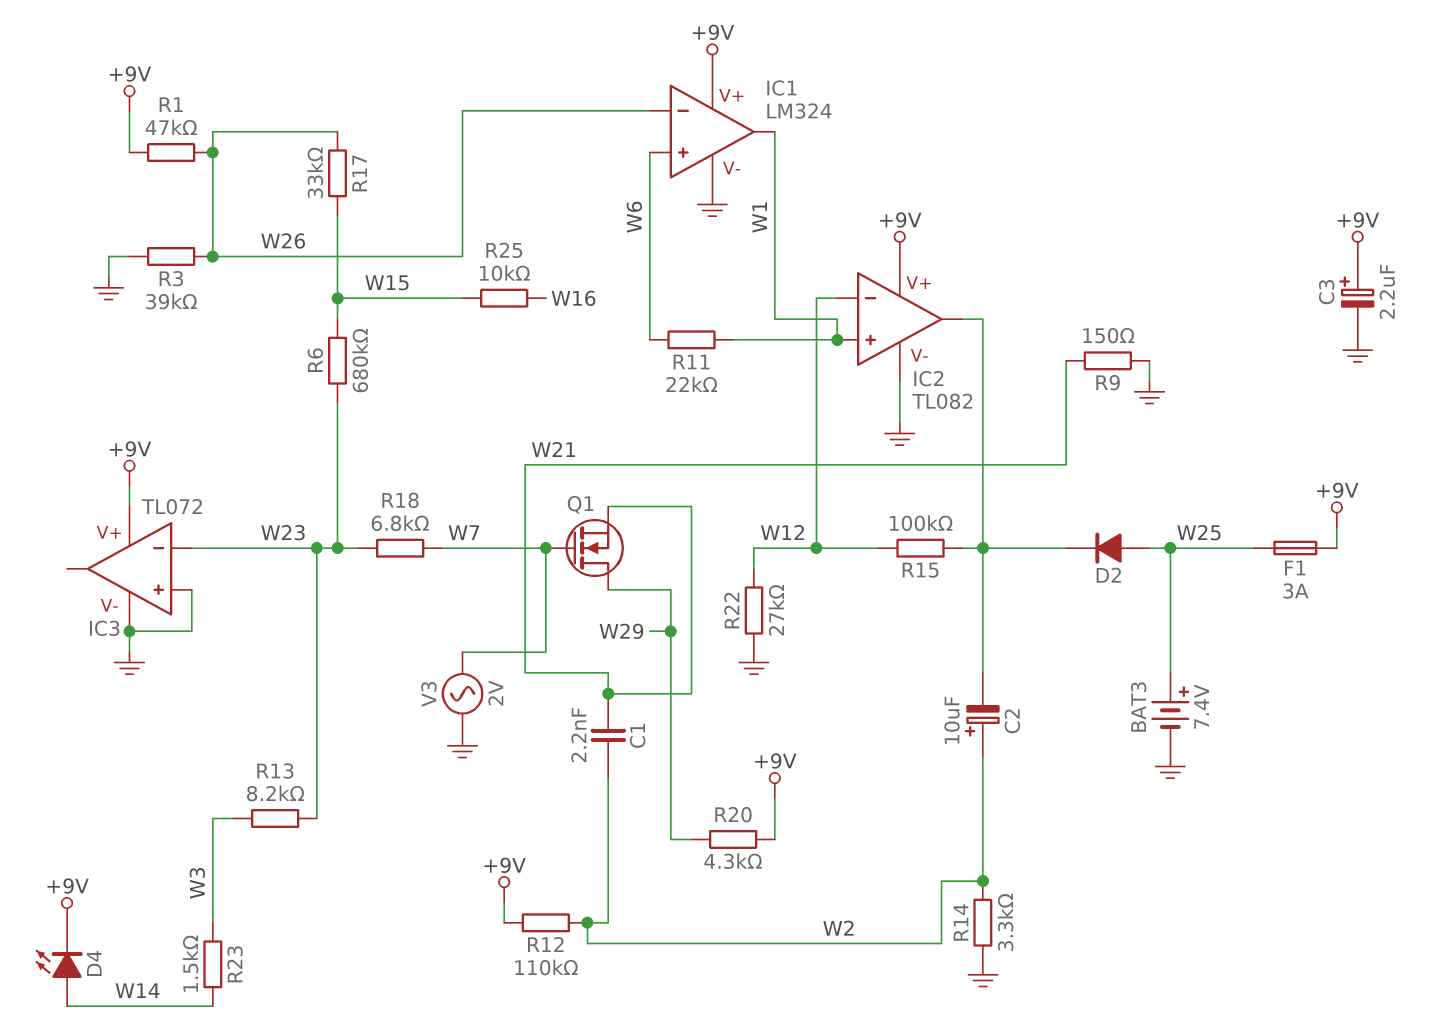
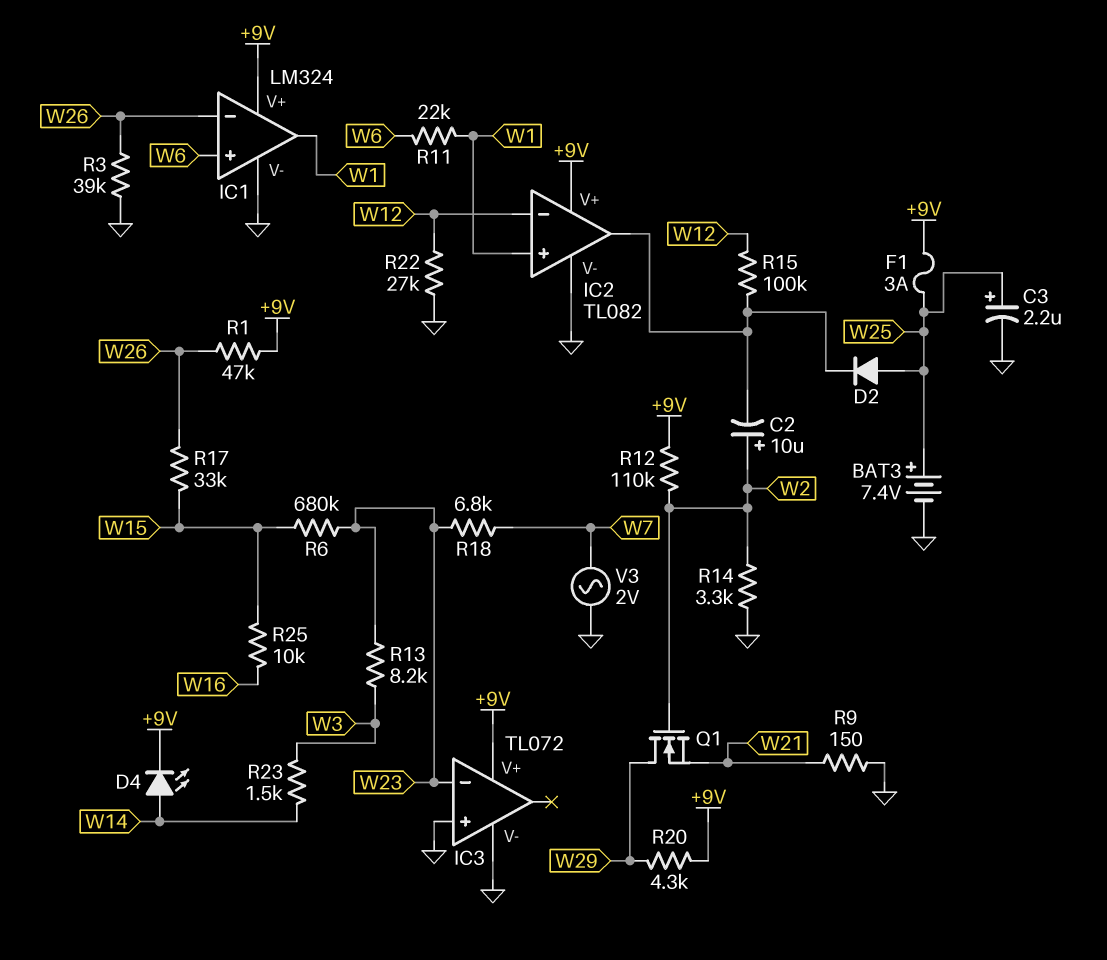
C1: 2.2nF (W2, W21) -> none
C3: 2.2uF (plus +9V, minus GND) -> 2.2uF (plus W25, minus GND)
Q1: NMOS (G W7, D W29, S W21) -> NMOS (G W2, D W29, S W21)

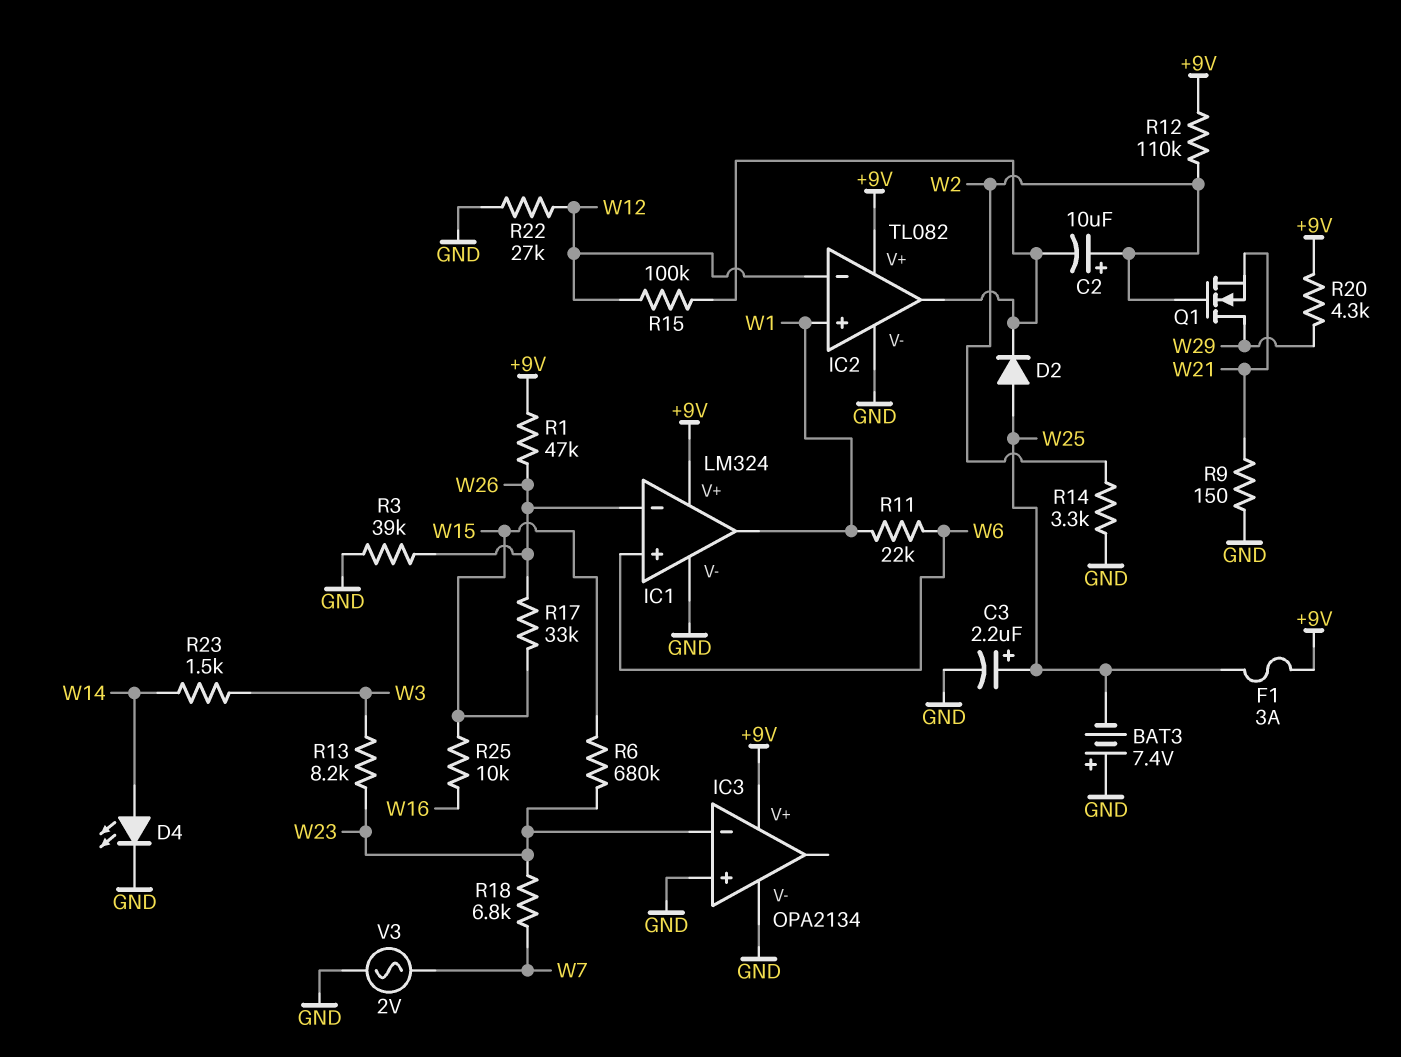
BAT3: 7.4V (plus W25, minus GND) -> 7.4V (plus GND, minus W25)
D4: LED (A W14, K +9V) -> LED (A W14, K GND)
IC3: TL072 -> OPA2134

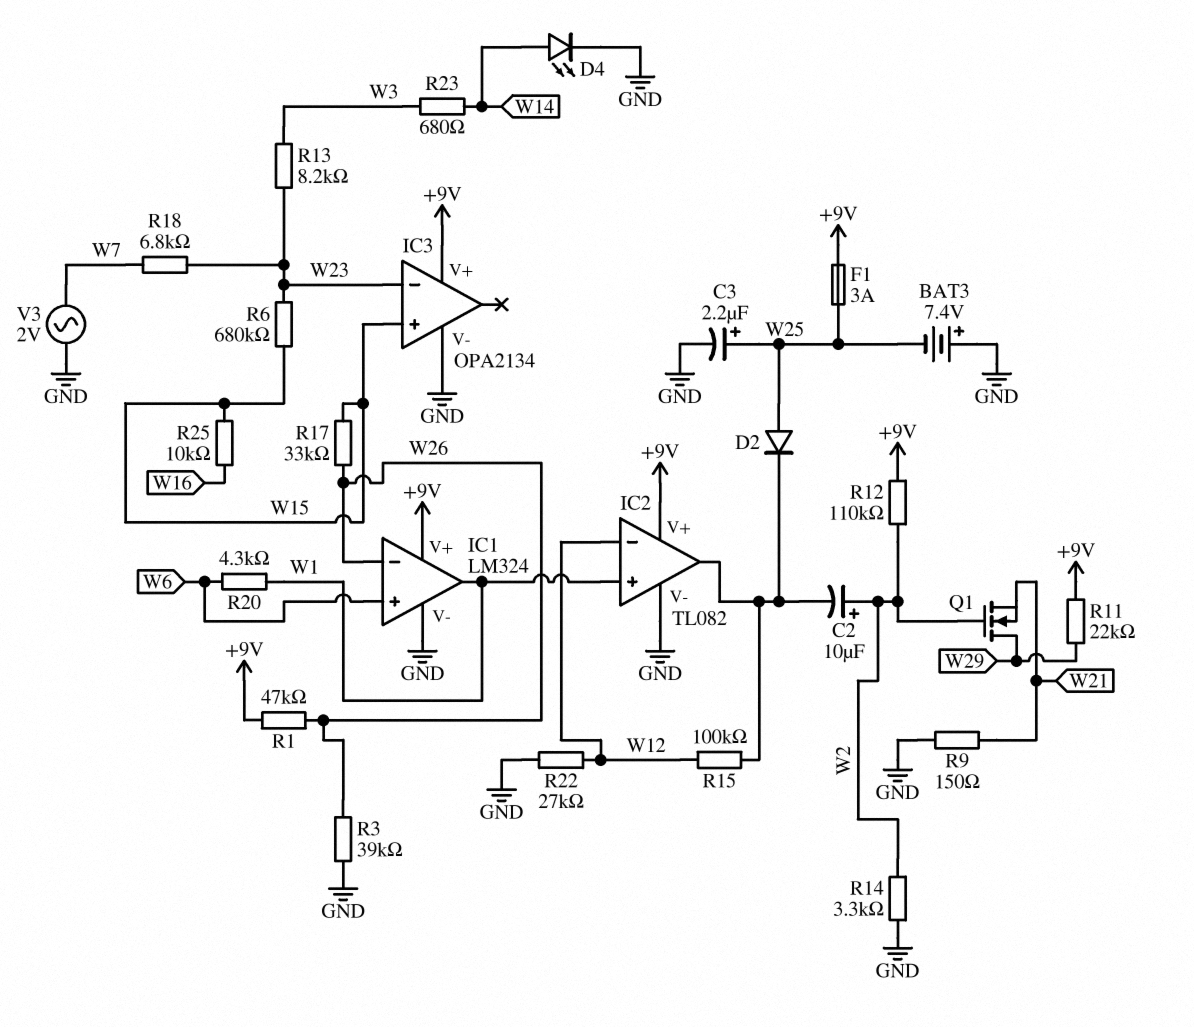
IC3 pin in+: GND -> W15
R11: 22k (W1, W6) -> 22k (+9V, W29)
R20: 4.3k (+9V, W29) -> 4.3k (W1, W6)
R23: 1.5k (W3, W14) -> 680 (W3, W14)

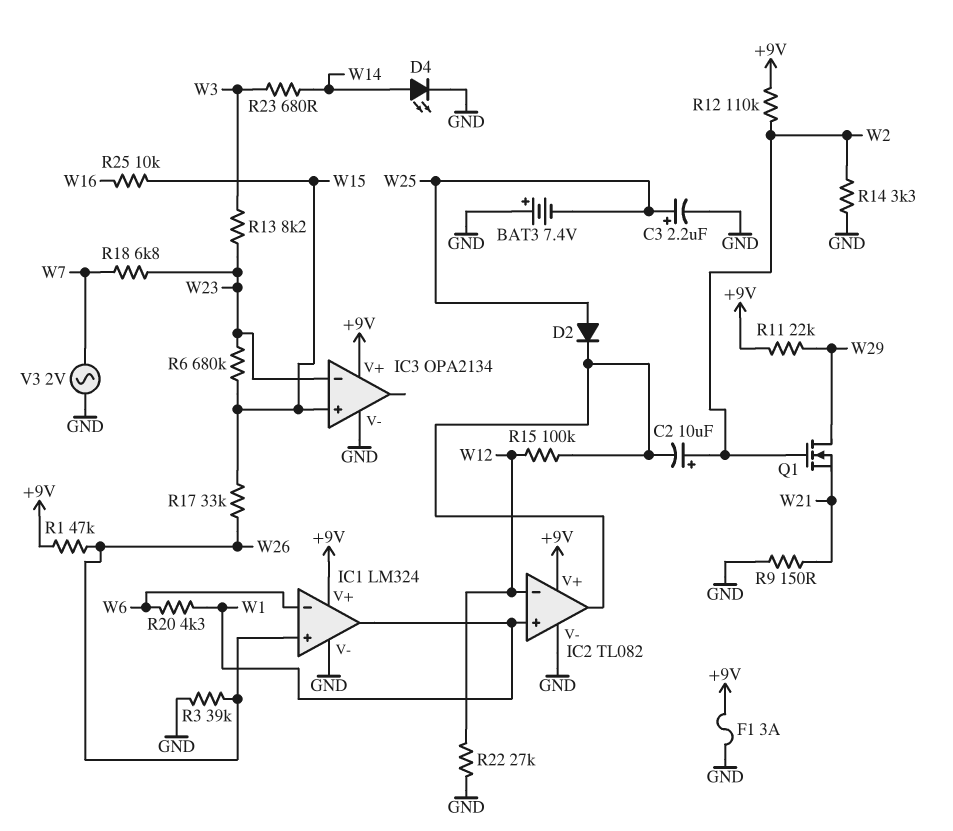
F1: 3A (+9V, W25) -> 3A (+9V, GND)
IC1 pin in+: W6 -> W26
IC1 pin in-: W26 -> W6

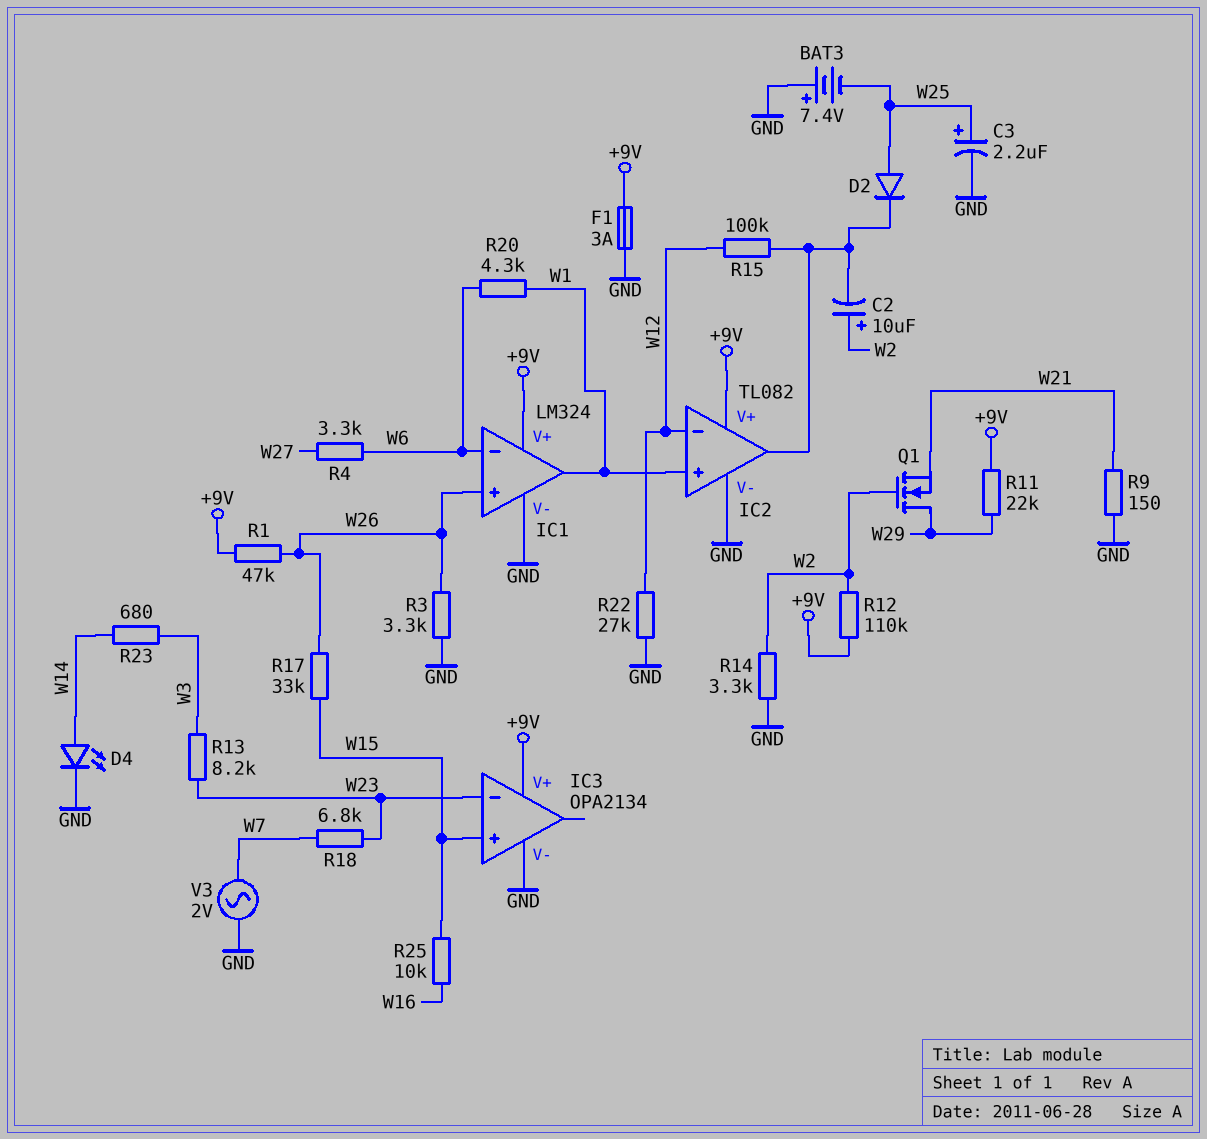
R3: 39k (GND, W26) -> 3.3k (GND, W26)
R4: none -> 3.3k (W6, W27)
R6: 680k (W15, W23) -> none

